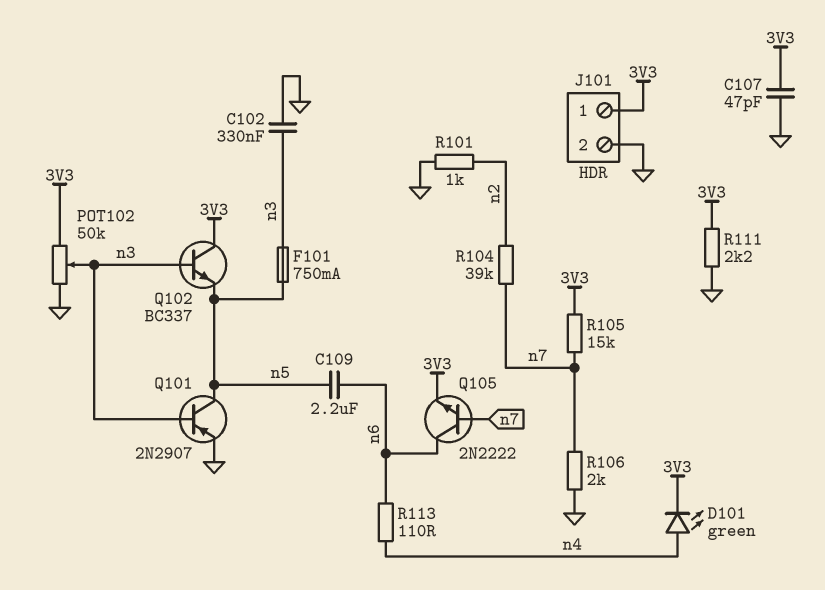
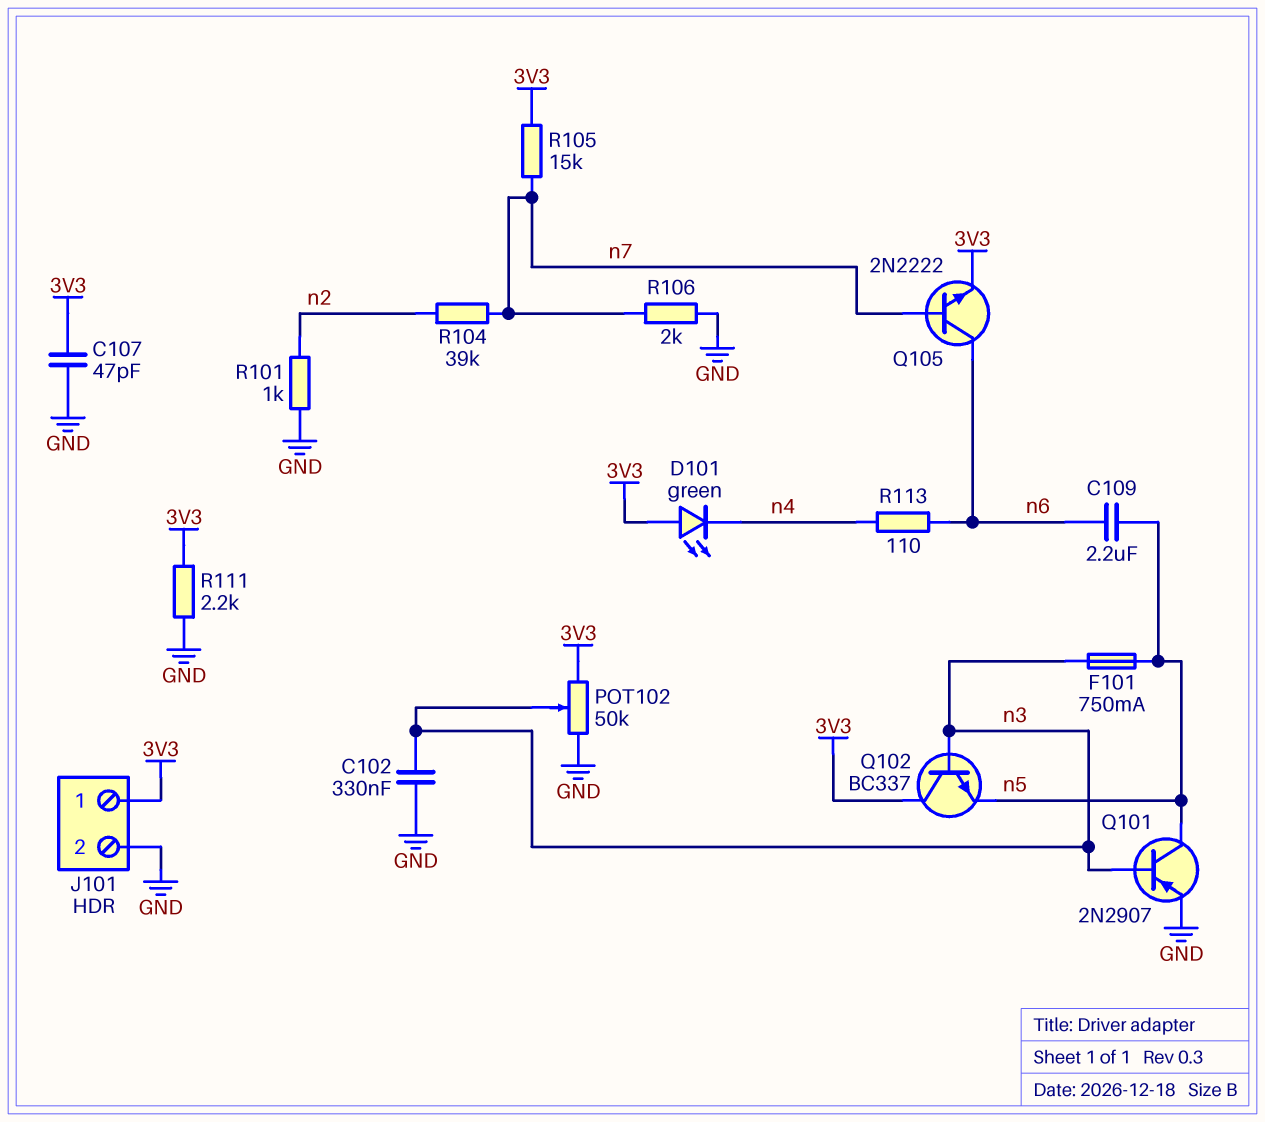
D101: LED green (A n4, K 3V3) -> LED green (A 3V3, K n4)

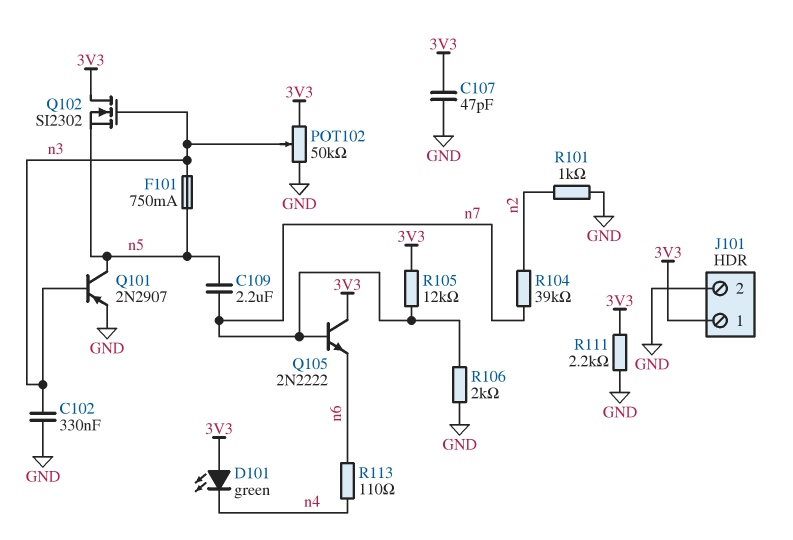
C109: 2.2uF (n5, n6) -> 2.2uF (n5, n7)
Q102: NPN BC337 (B n3, C 3V3, E n5) -> NMOS SI2302 (G n3, D 3V3, S n5)
Q105: NPN 2N2222 (B n7, C n6, E 3V3) -> NPN 2N2222 (B n7, C 3V3, E n6)
R105: 15k (3V3, n7) -> 12k (3V3, n7)

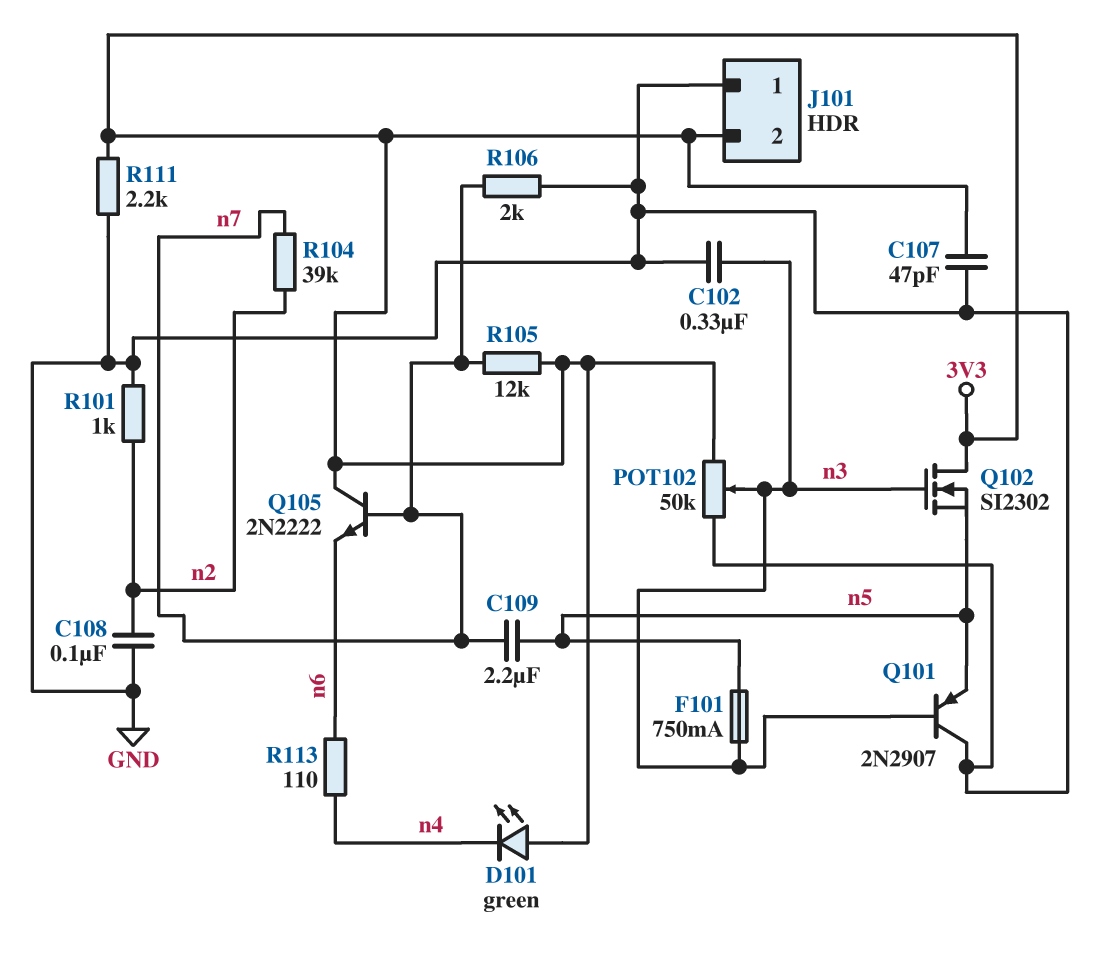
C108: none -> 100nF (GND, n2)
J101 pin 1: 3V3 -> GND
J101 pin 2: GND -> 3V3
Q101: PNP 2N2907 (B n3, C n5, E GND) -> PNP 2N2907 (B n3, C GND, E n5)

